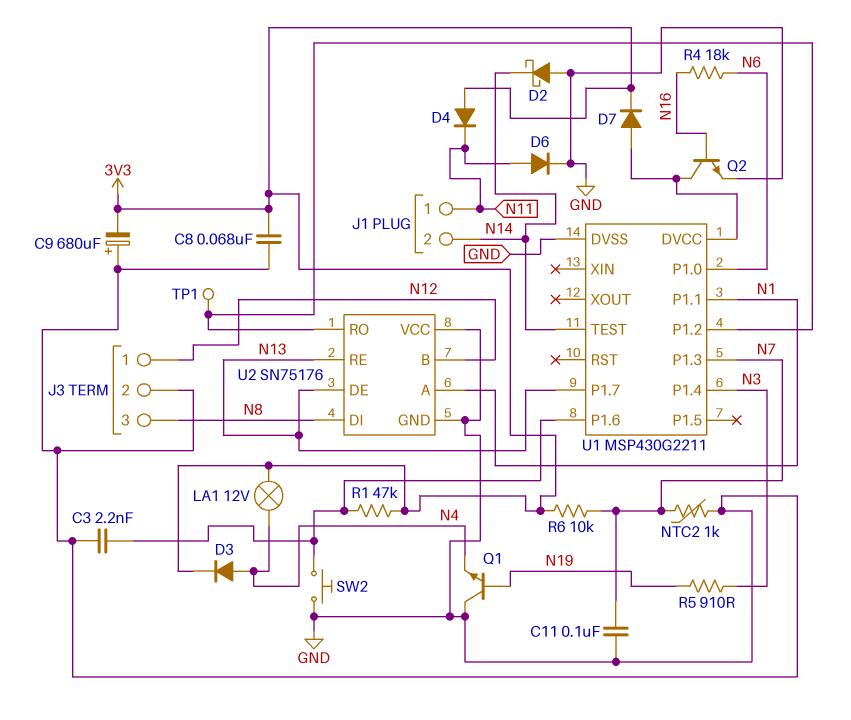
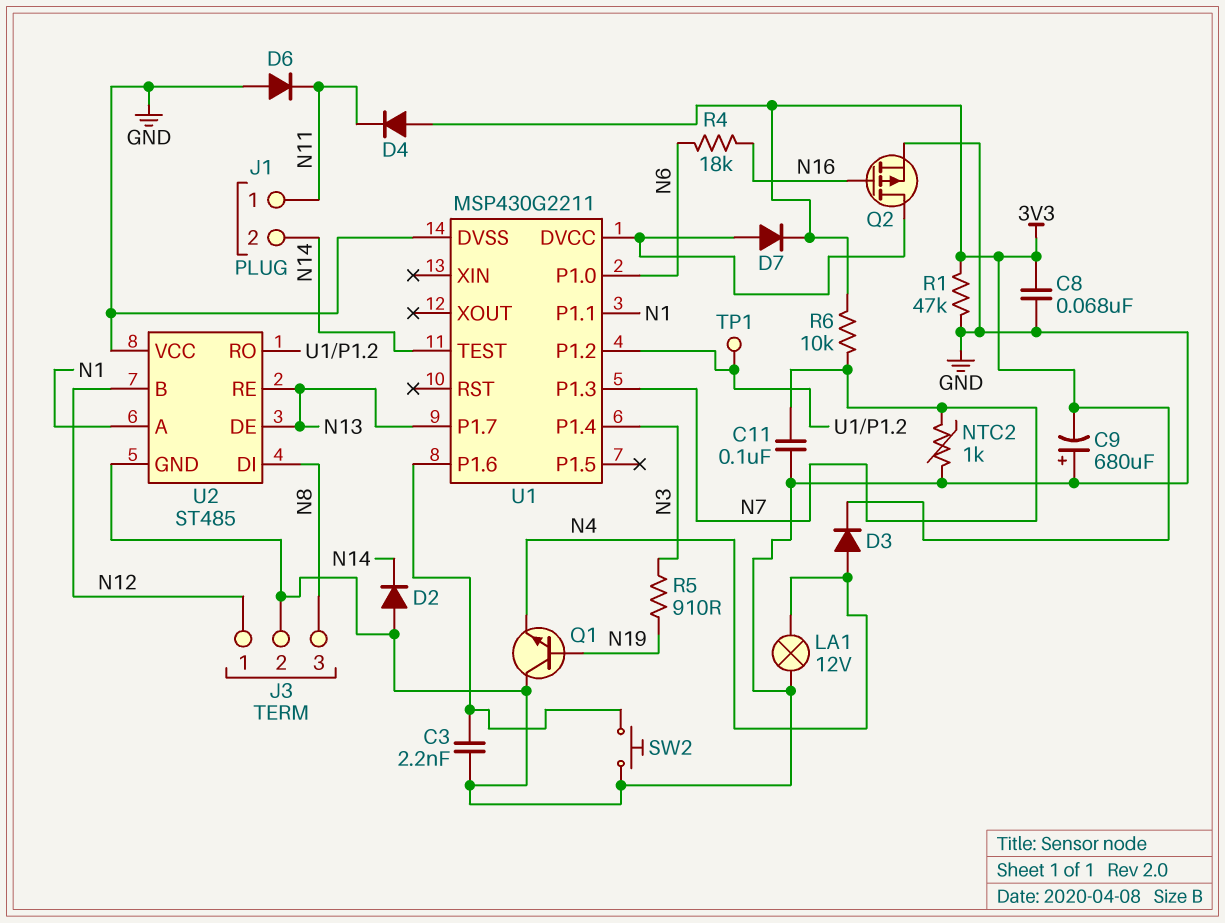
D2: schottky (A GND, K N14) -> diode (A GND, K N14)
D6: diode (A N11, K GND) -> diode (A GND, K N11)
LA1: lamp 12V (3V3, N4) -> lamp 12V (GND, N4)
Q2: NPN (B N16, C U1/DVCC, E GND) -> PMOS (G N16, D U1/DVCC, S GND)
R1: 47k (3V3, U1/P1.6) -> 47k (3V3, GND)
U2: SN75176 -> ST485

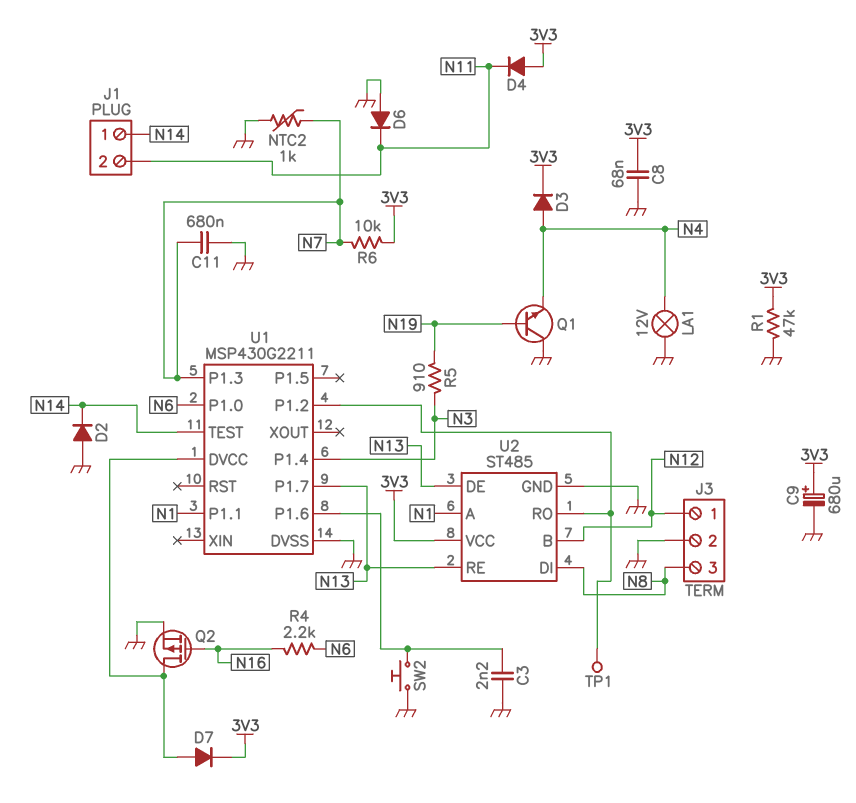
C9: 680uF (plus GND, minus 3V3) -> 680uF (plus 3V3, minus GND)
C11: 100nF (GND, N7) -> 680nF (GND, N7)
J1 pin 1: N11 -> N14
J1 pin 2: N14 -> N11
R4: 18k (N6, N16) -> 2.2k (N6, N16)
U2 pin VCC: GND -> 3V3

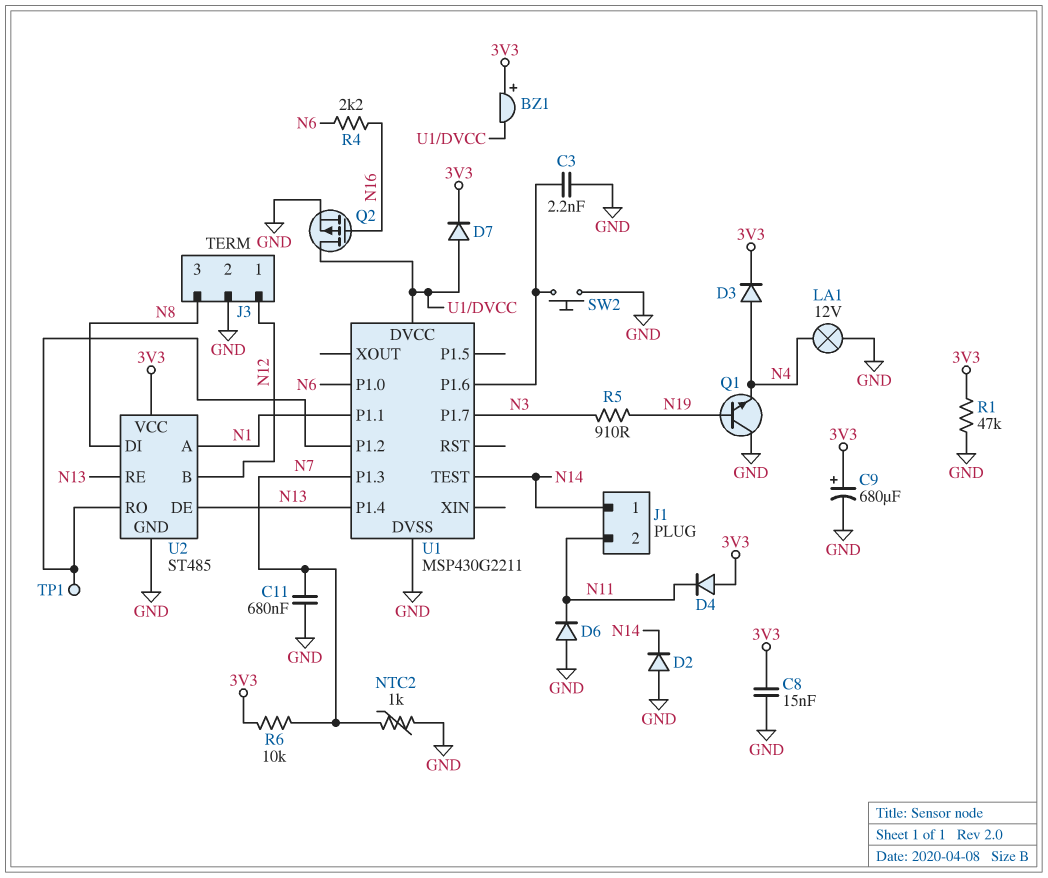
BZ1: none -> buzzer (plus 3V3, minus U1/DVCC)
C8: 68nF (3V3, GND) -> 15nF (3V3, GND)
U1 pin P1.4: N3 -> N13
U1 pin P1.7: N13 -> N3

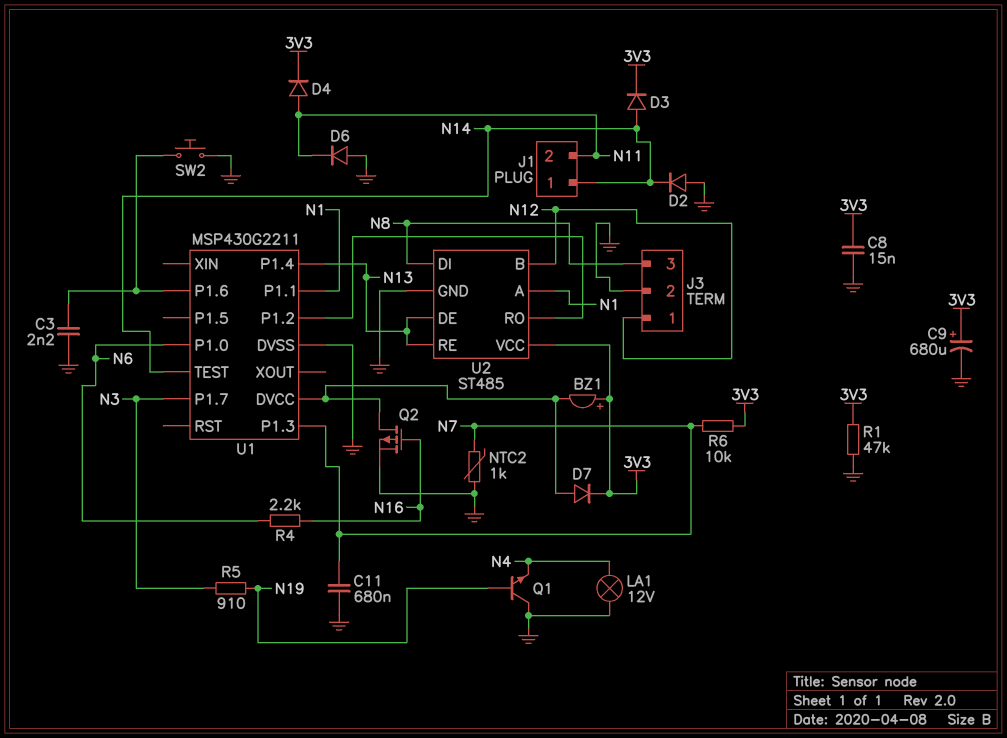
D3: diode (A N4, K 3V3) -> diode (A N14, K 3V3)
D4: diode (A 3V3, K N11) -> diode (A N11, K 3V3)
TP1: test point (U1/P1.2) -> none

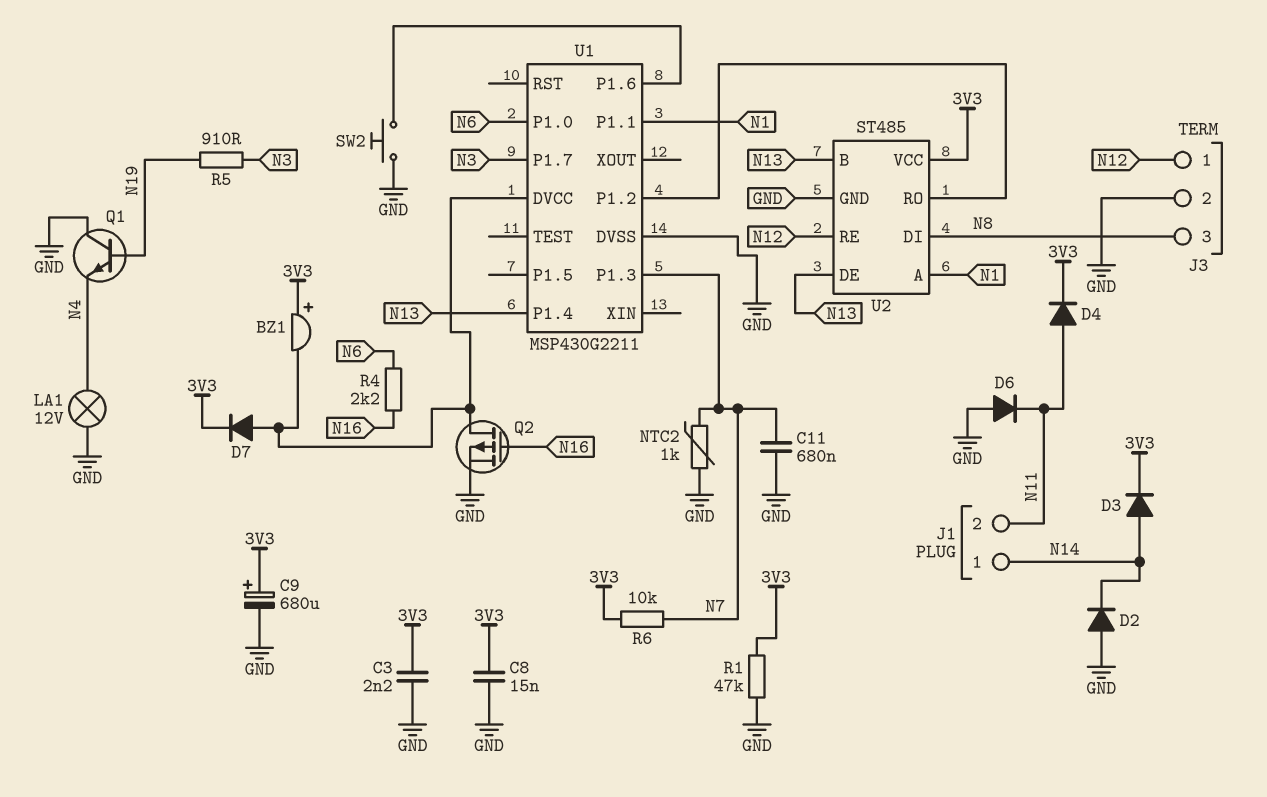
C3: 2.2nF (GND, U1/P1.6) -> 2.2nF (3V3, GND)
U1 pin TEST: N14 -> none
U2 pin B: N12 -> N13
U2 pin RE: N13 -> N12

